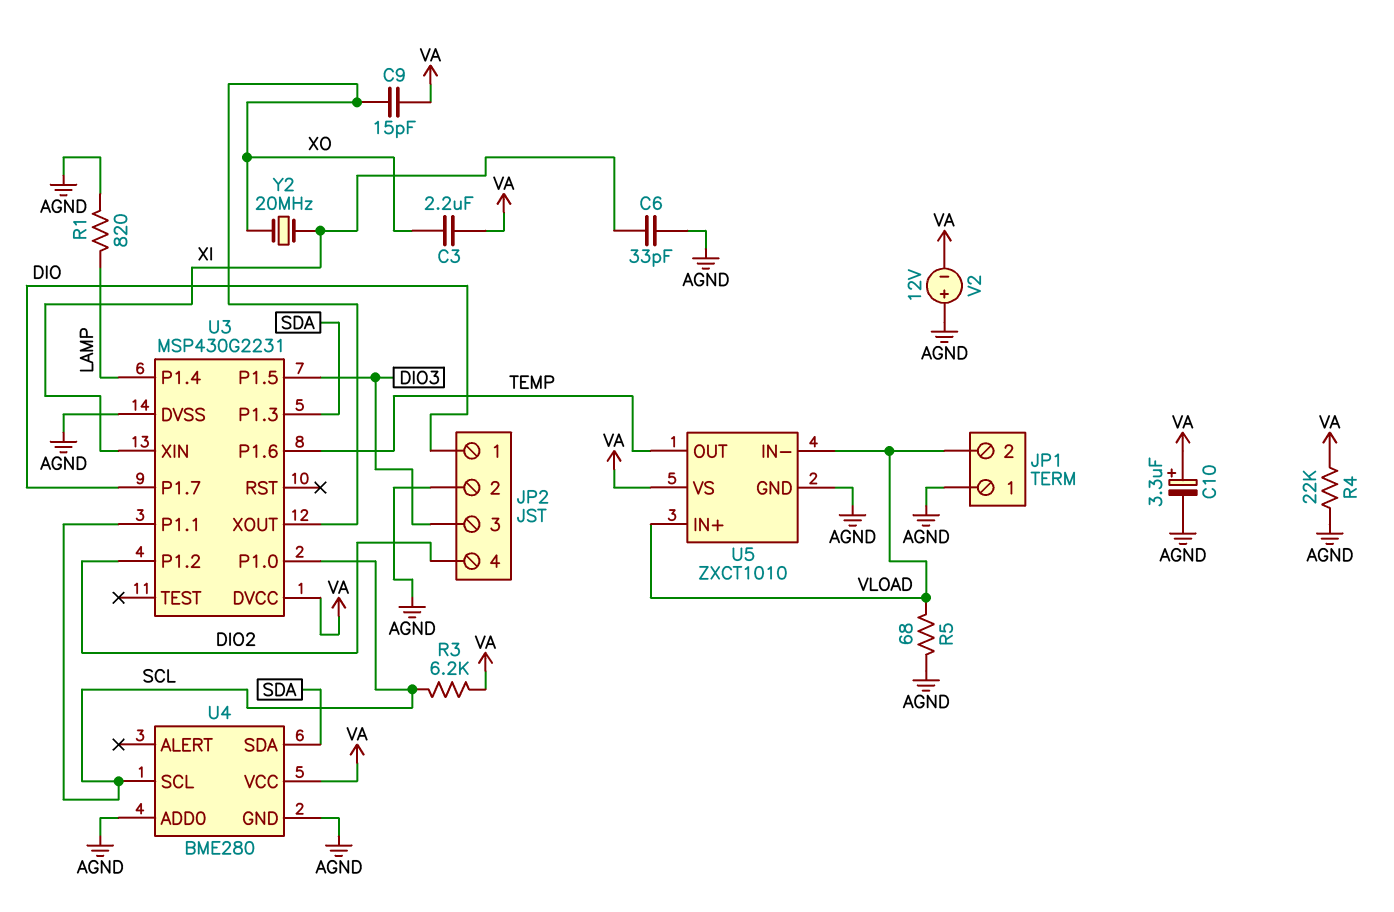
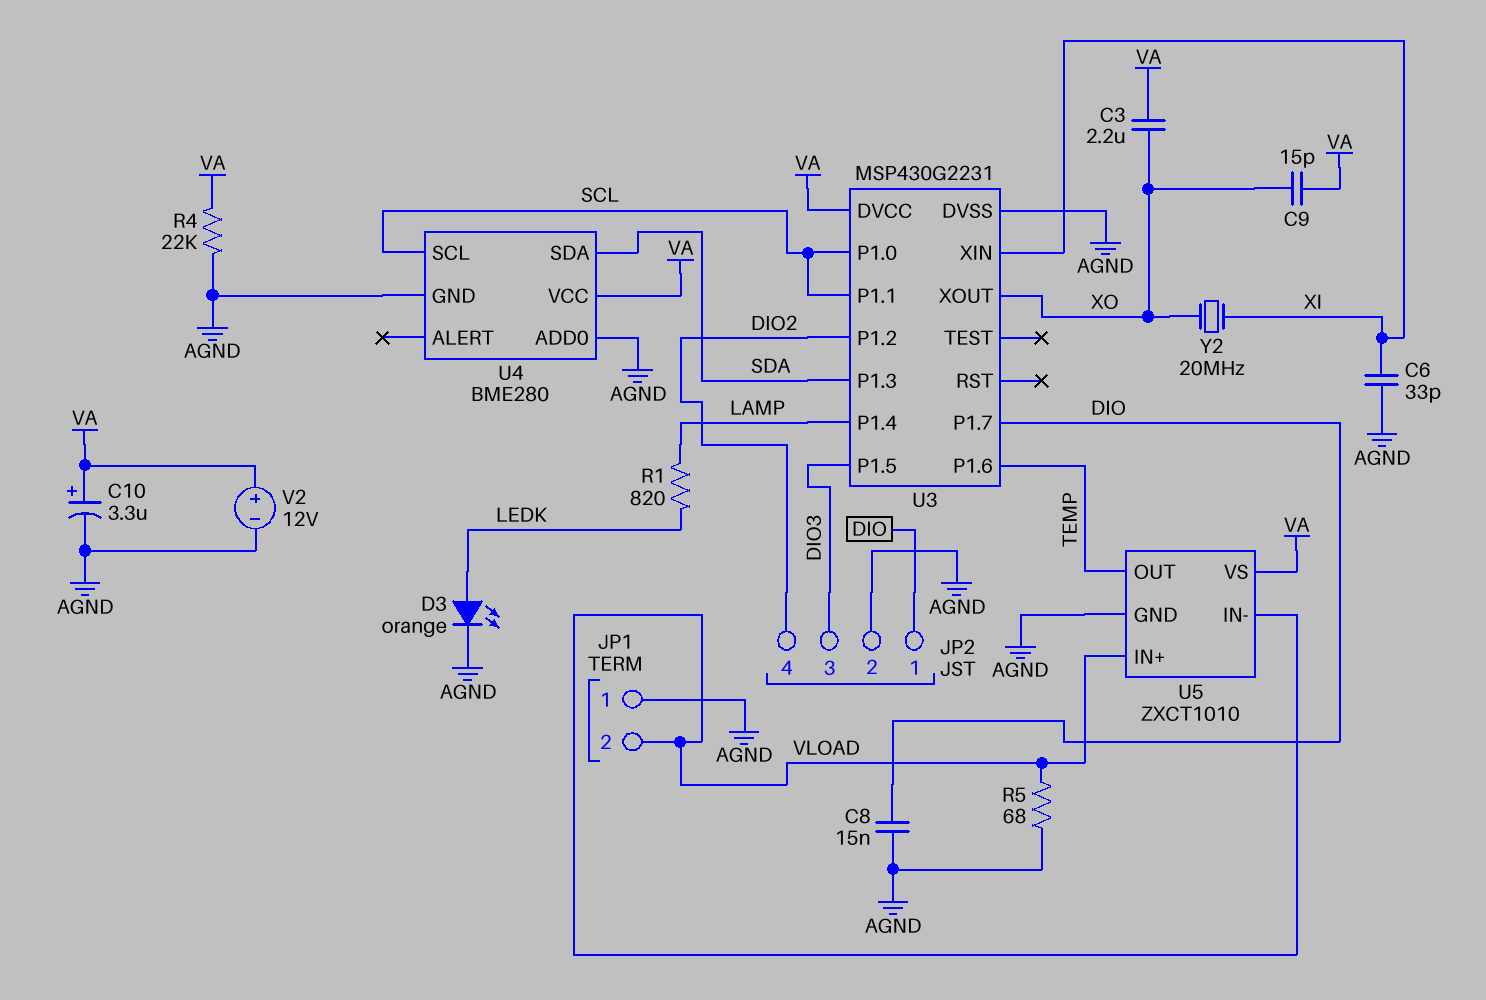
C8: none -> 15nF (AGND, DIO)
D3: none -> LED orange (A LEDK, K AGND)
R1: 820 (AGND, LAMP) -> 820 (LAMP, LEDK)
R3: 6.2k (SCL, VA) -> none
V2: 12V (plus AGND, minus VA) -> 12V (plus VA, minus AGND)

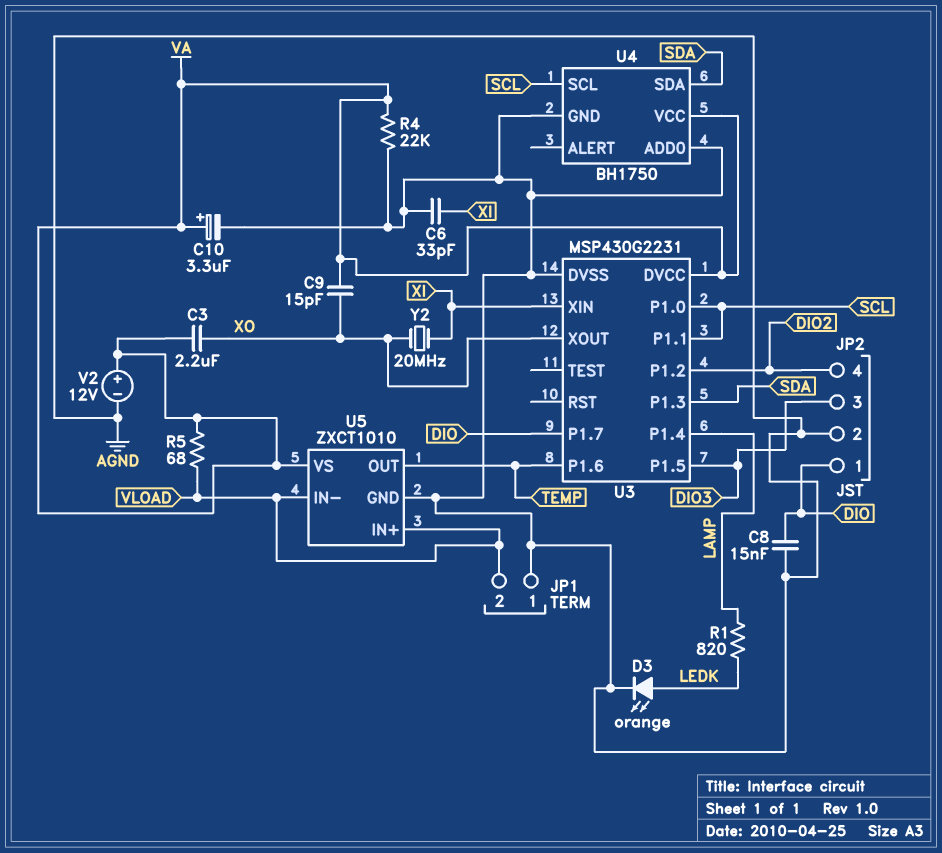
R5: 68 (AGND, VLOAD) -> 68 (VA, VLOAD)
U4: BME280 -> BH1750

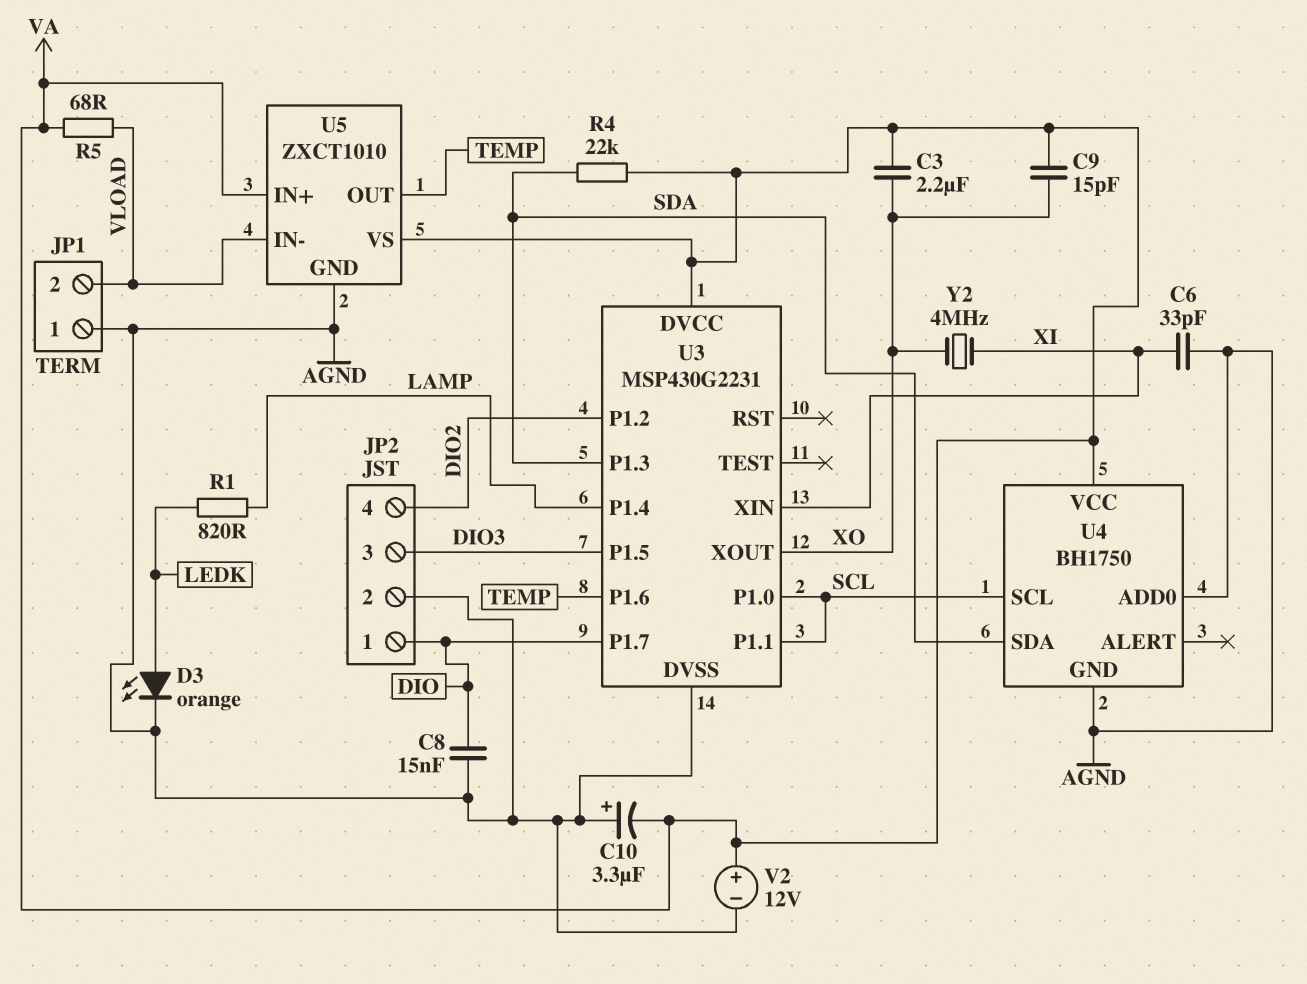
C10: 3.3uF (plus VA, minus AGND) -> 3.3uF (plus AGND, minus VA)
R4: 22k (AGND, VA) -> 22k (SDA, VA)
U5 pin IN+: VLOAD -> VA
Y2: 20MHz (XI, XO) -> 4MHz (XI, XO)

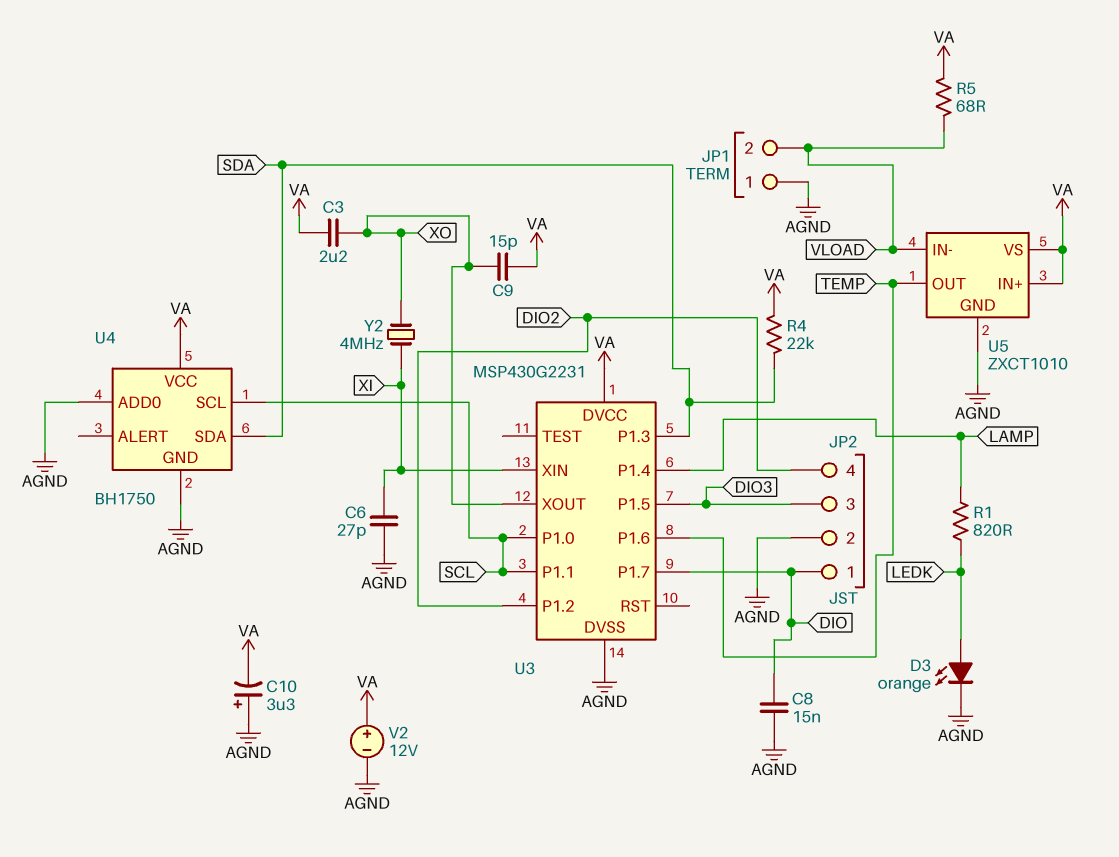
C6: 33pF (AGND, XI) -> 27pF (AGND, XI)

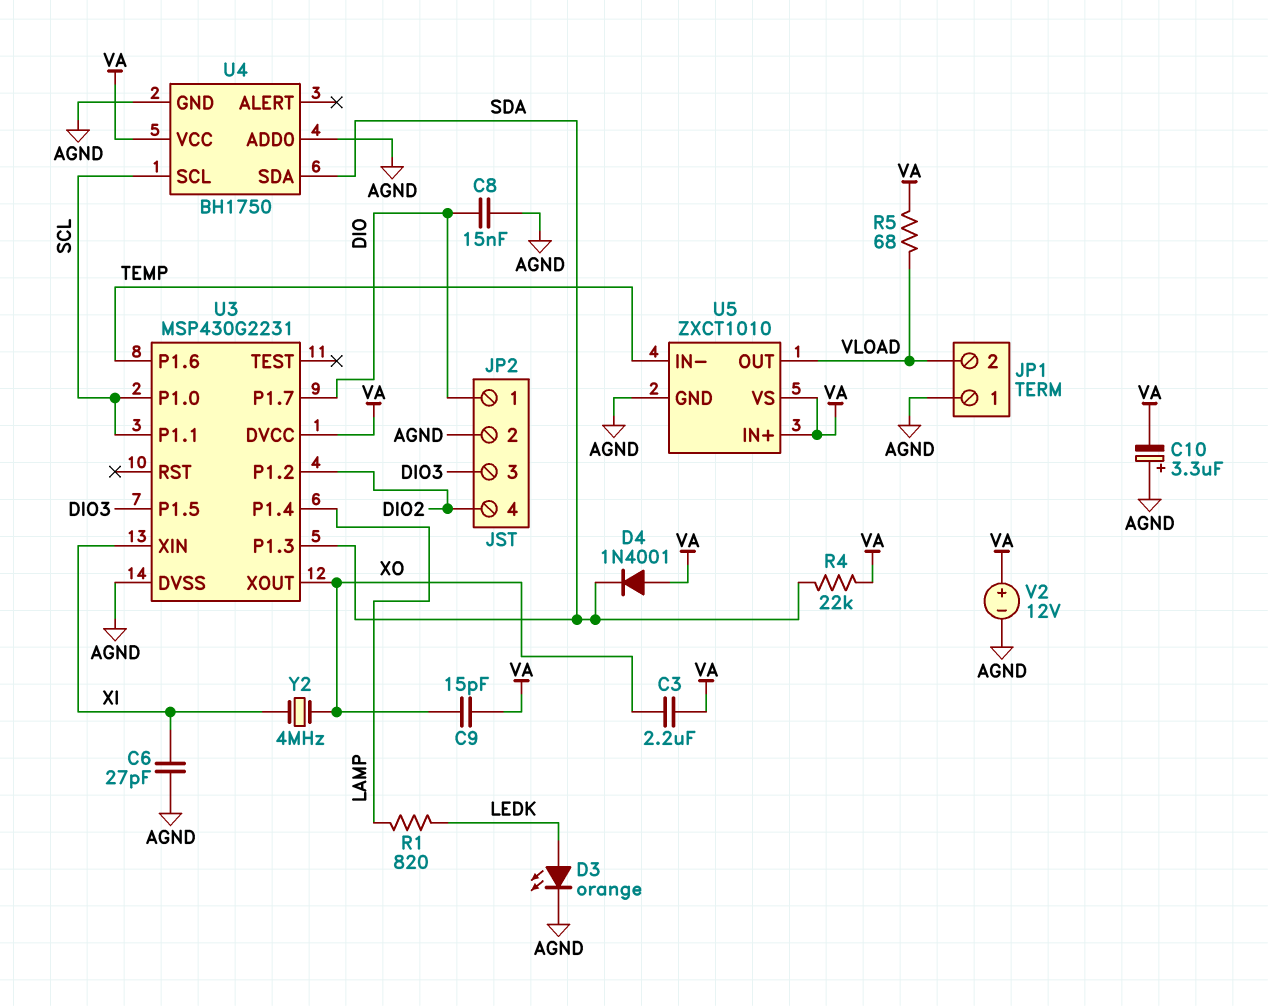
D4: none -> diode 1N4001 (A VA, K SDA)
U5 pin IN-: VLOAD -> TEMP
U5 pin OUT: TEMP -> VLOAD

